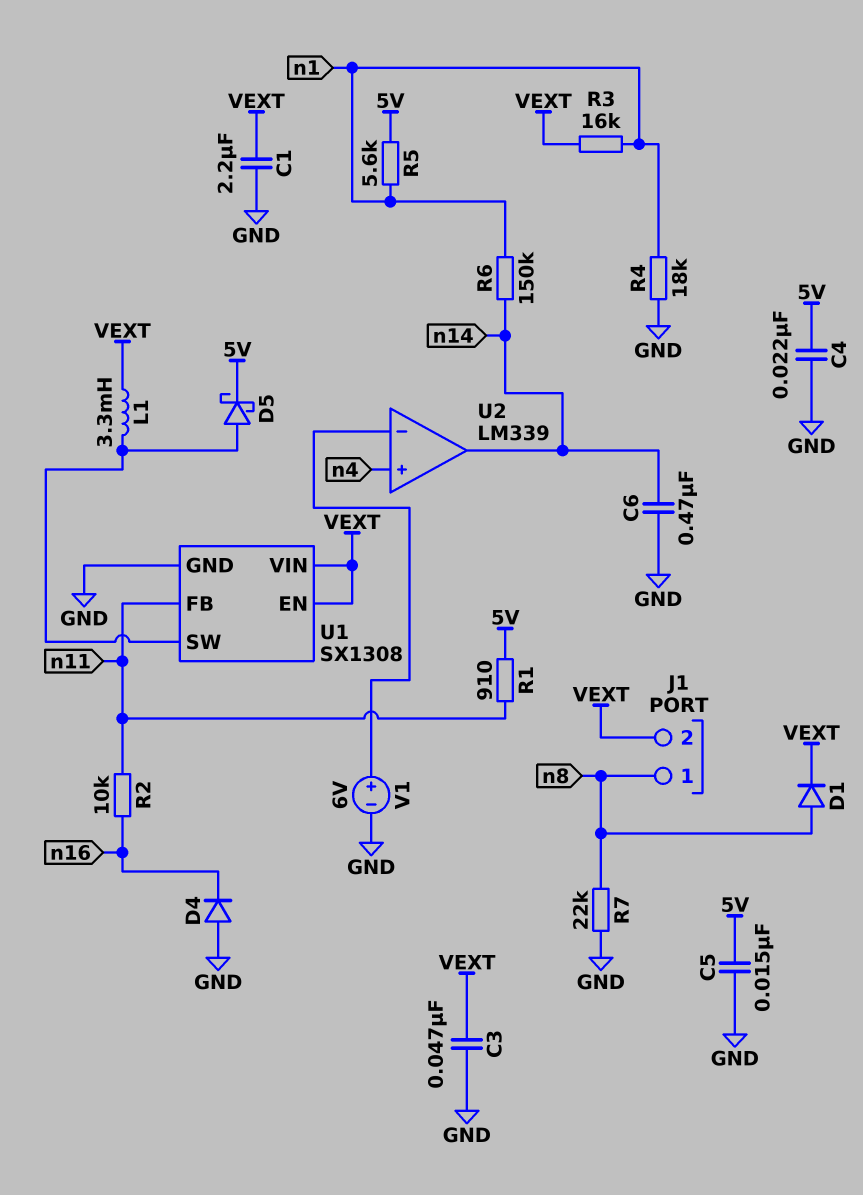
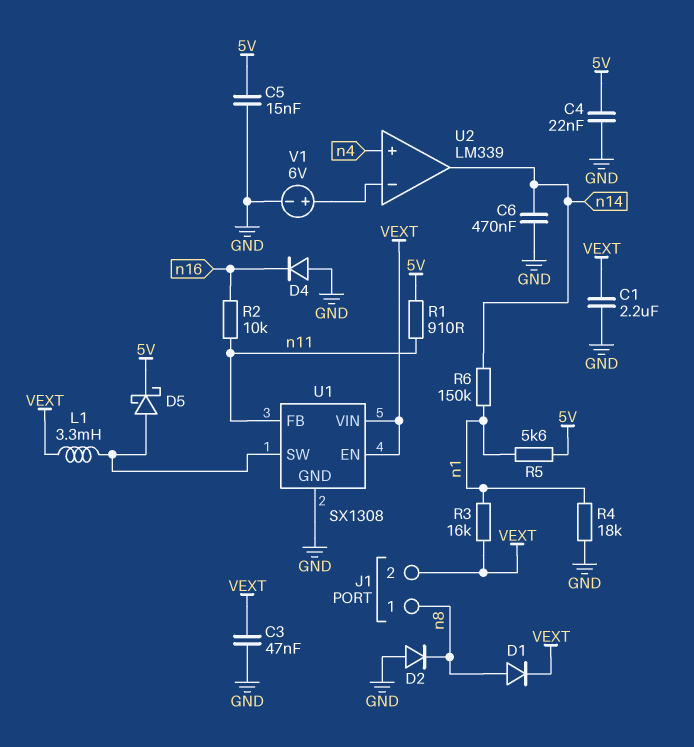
D2: none -> diode (A GND, K n8)
R7: 22k (GND, n8) -> none

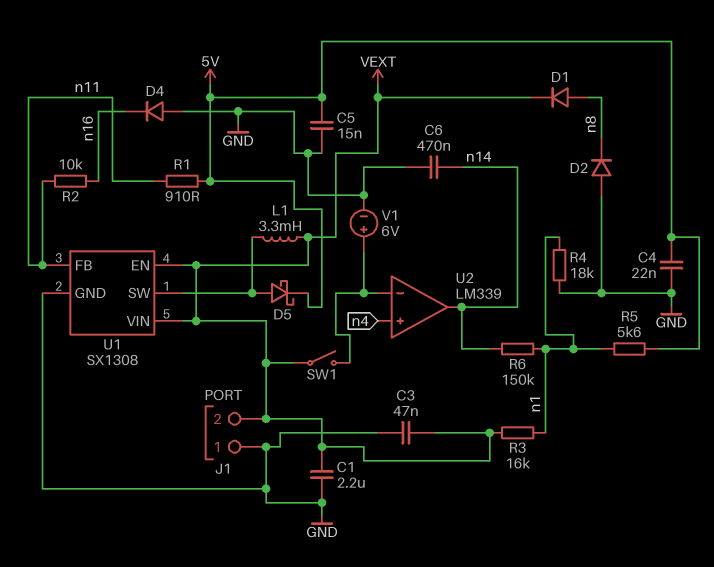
J1 pin 1: n8 -> GND
SW1: none -> switch (U2/in-, VEXT)

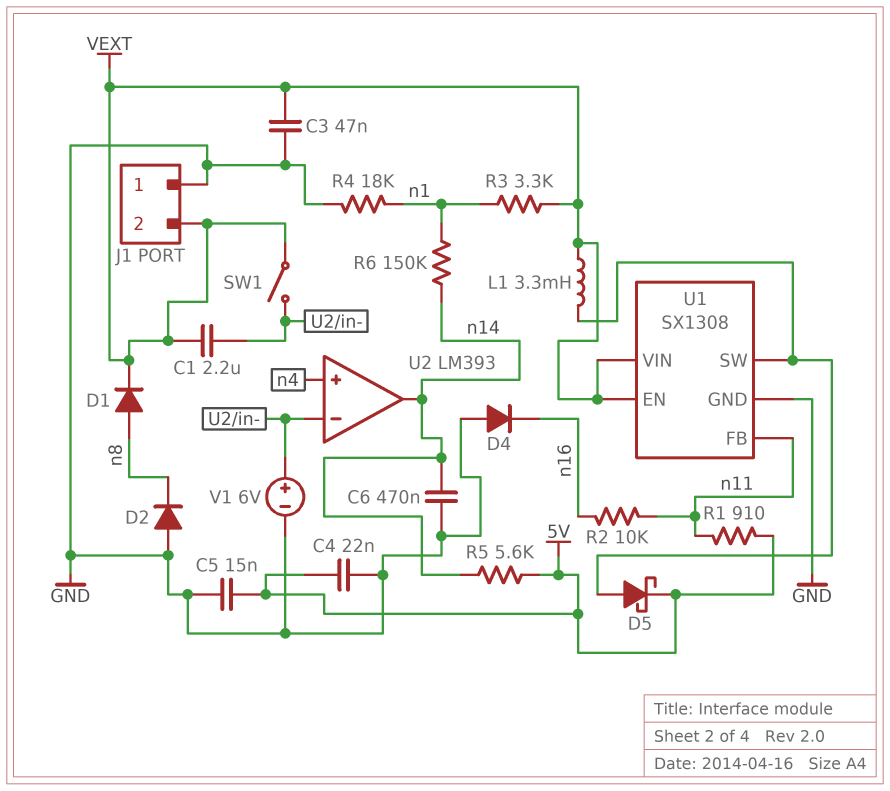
C1: 2.2uF (GND, VEXT) -> 2.2uF (U2/in-, VEXT)
R3: 16k (VEXT, n1) -> 3.3k (VEXT, n1)
R5: 5.6k (5V, n1) -> 5.6k (5V, n14)
U2: LM339 -> LM393

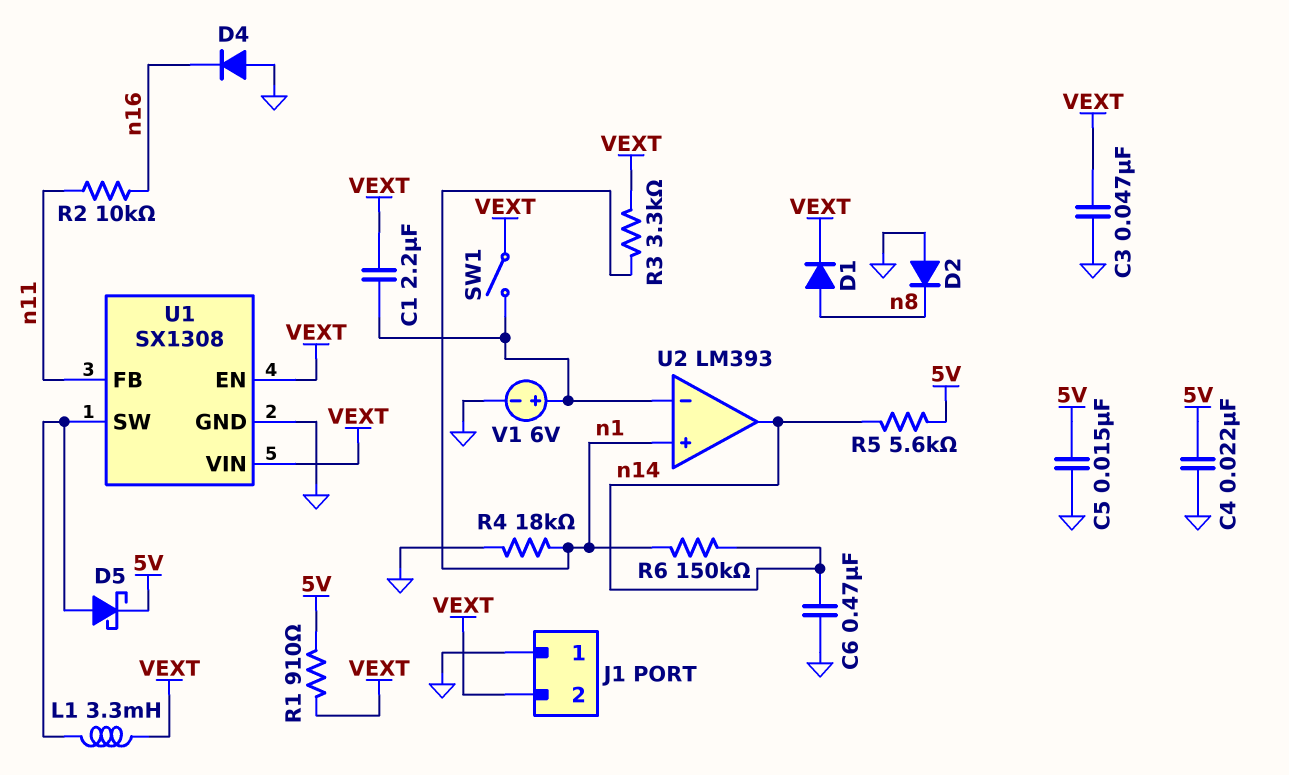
R1: 910 (5V, n11) -> 910 (5V, VEXT)
U2 pin in+: n4 -> n1

